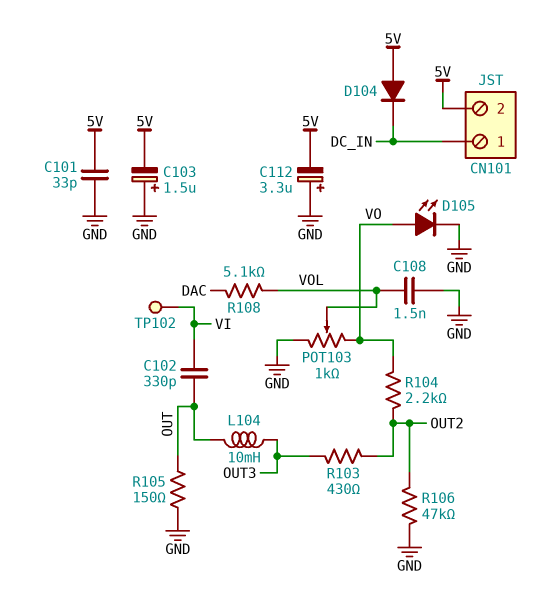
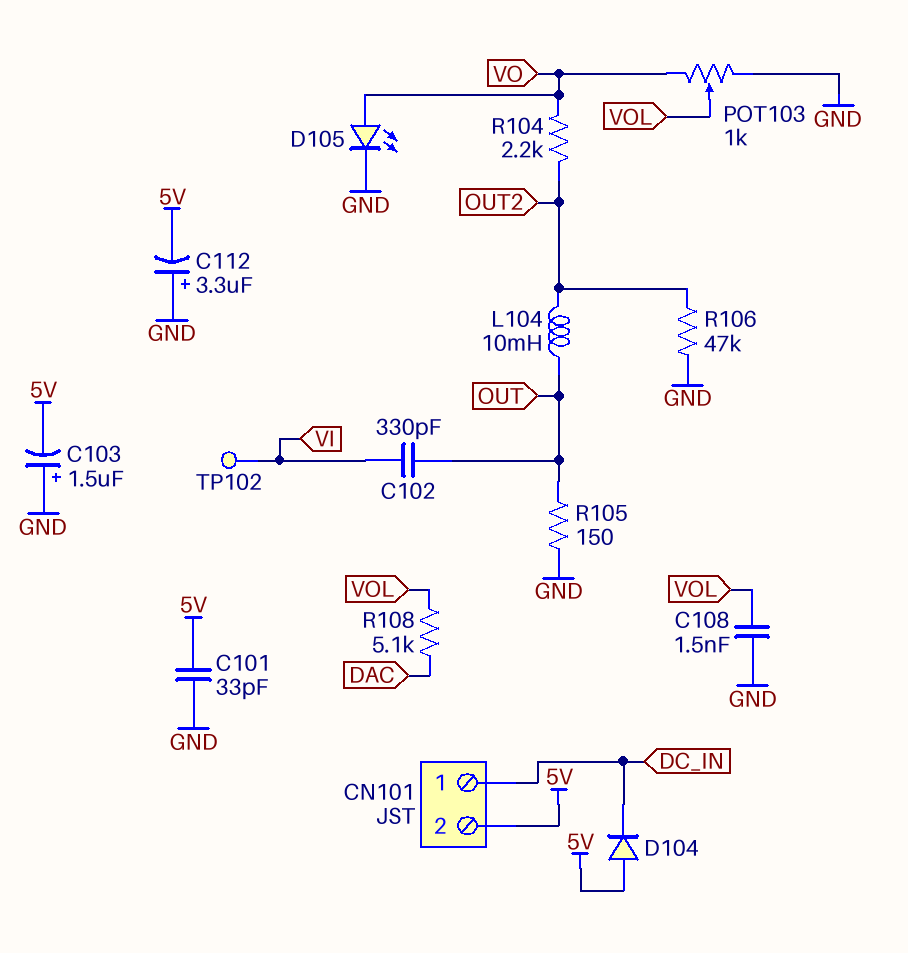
L104: 10mH (OUT, OUT3) -> 10mH (OUT, OUT2)
R103: 430 (OUT2, OUT3) -> none

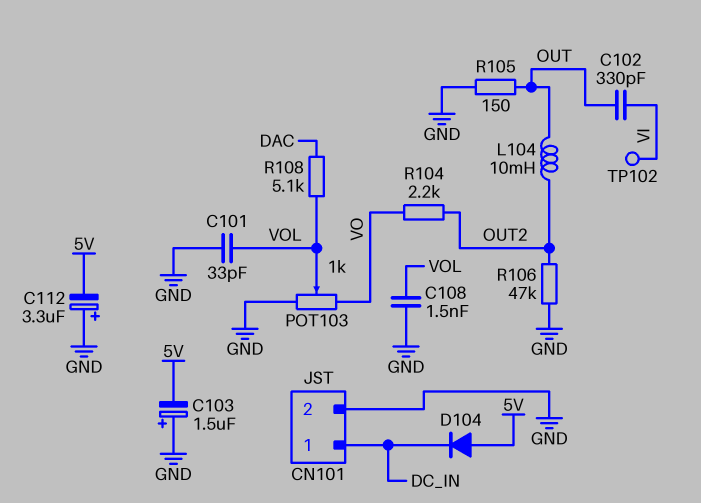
C101: 33pF (5V, GND) -> 33pF (GND, VOL)
CN101 pin 2: 5V -> GND
D105: LED (A VO, K GND) -> none

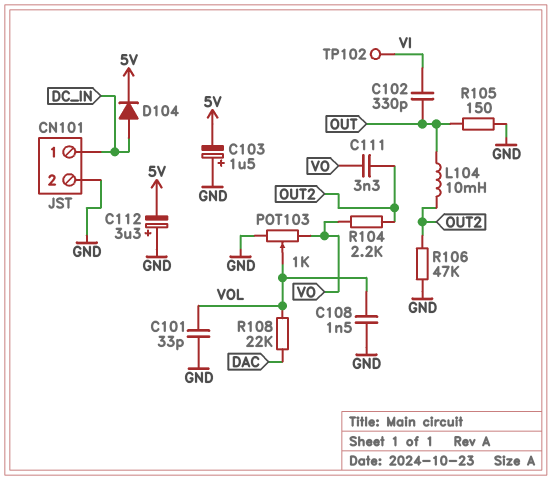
C111: none -> 3.3nF (OUT2, VO)
D104: diode (A 5V, K DC_IN) -> diode (A DC_IN, K 5V)
R108: 5.1k (DAC, VOL) -> 22k (DAC, VOL)

